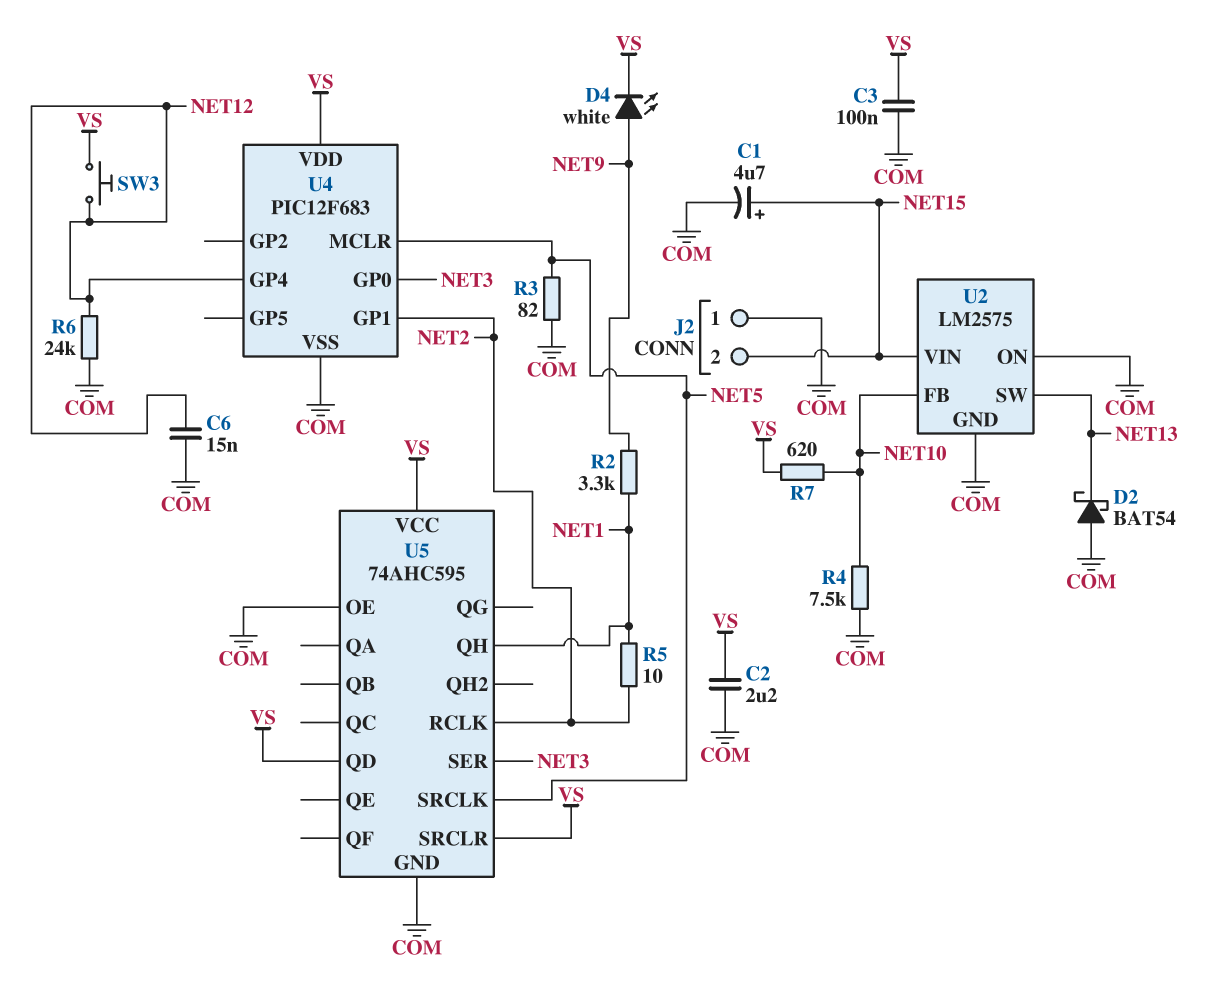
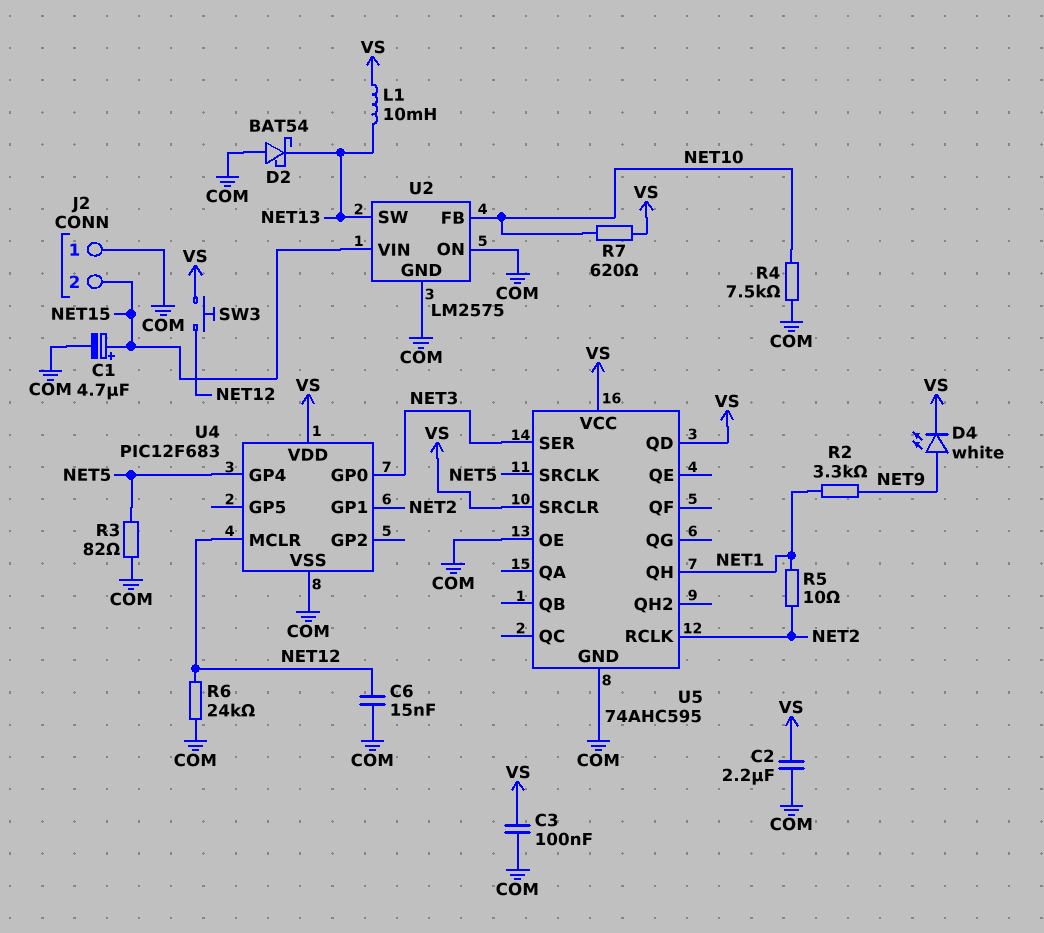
L1: none -> 10mH (NET13, VS)
U4 pin GP4: NET12 -> NET5
U4 pin MCLR: NET5 -> NET12

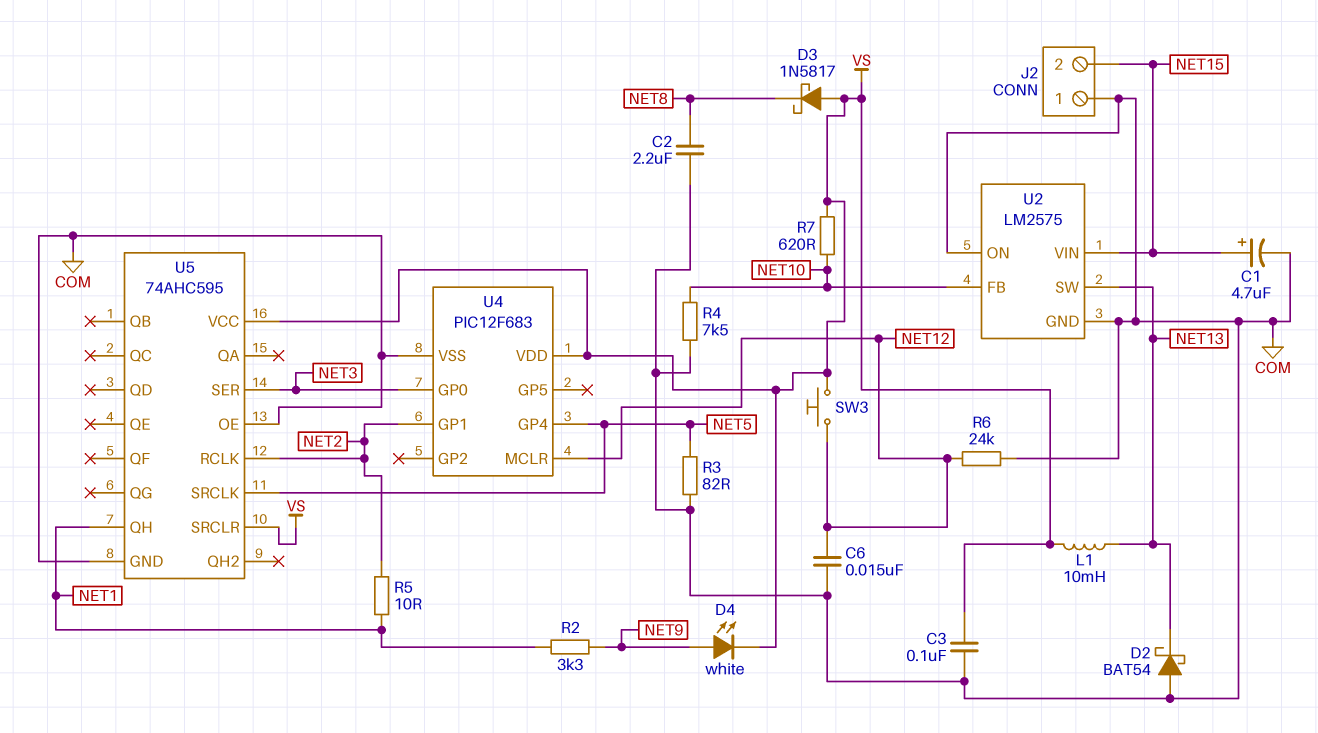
C2: 2.2uF (COM, VS) -> 2.2uF (COM, NET8)
D3: none -> schottky 1N5817 (A VS, K NET8)
U5 pin QD: VS -> none

